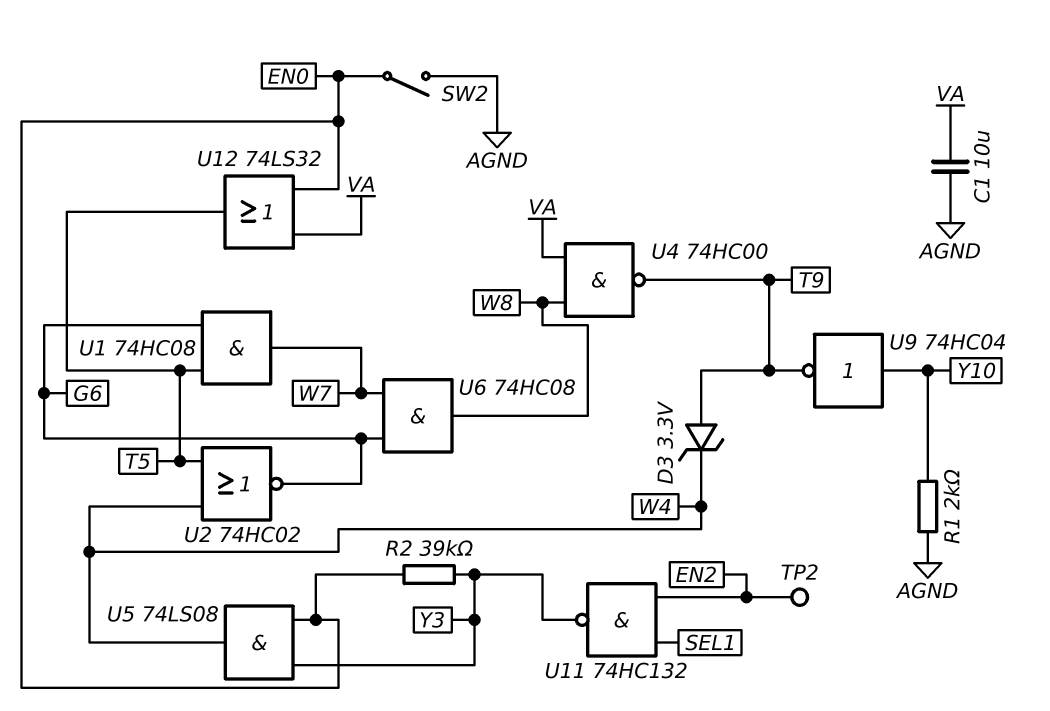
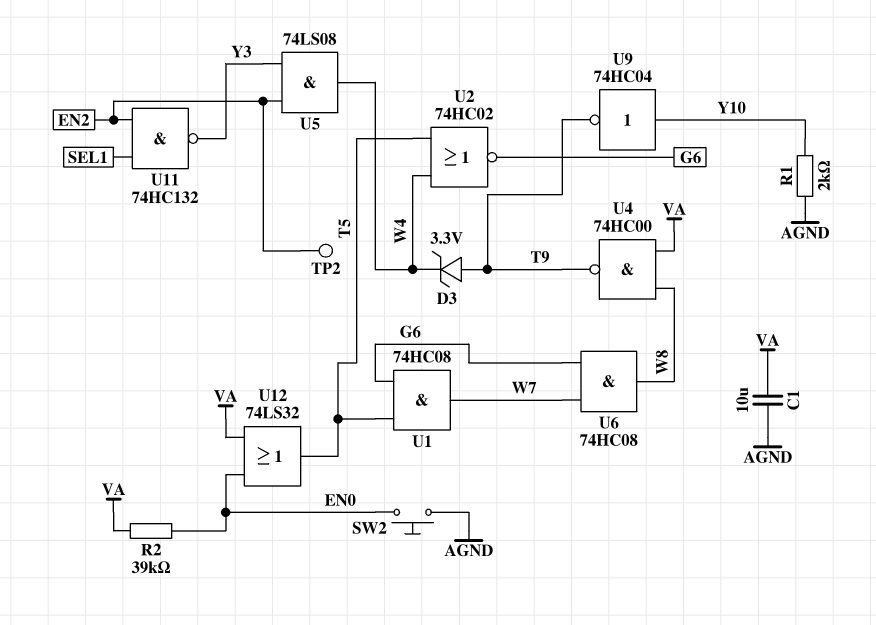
R2: 39k (EN0, Y3) -> 39k (EN0, VA)
SW2: switch (AGND, EN0) -> button (AGND, EN0)
U5: AND 74LS08 (in EN0, in Y3, out W4) -> AND 74LS08 (in EN2, in Y3, out W4)

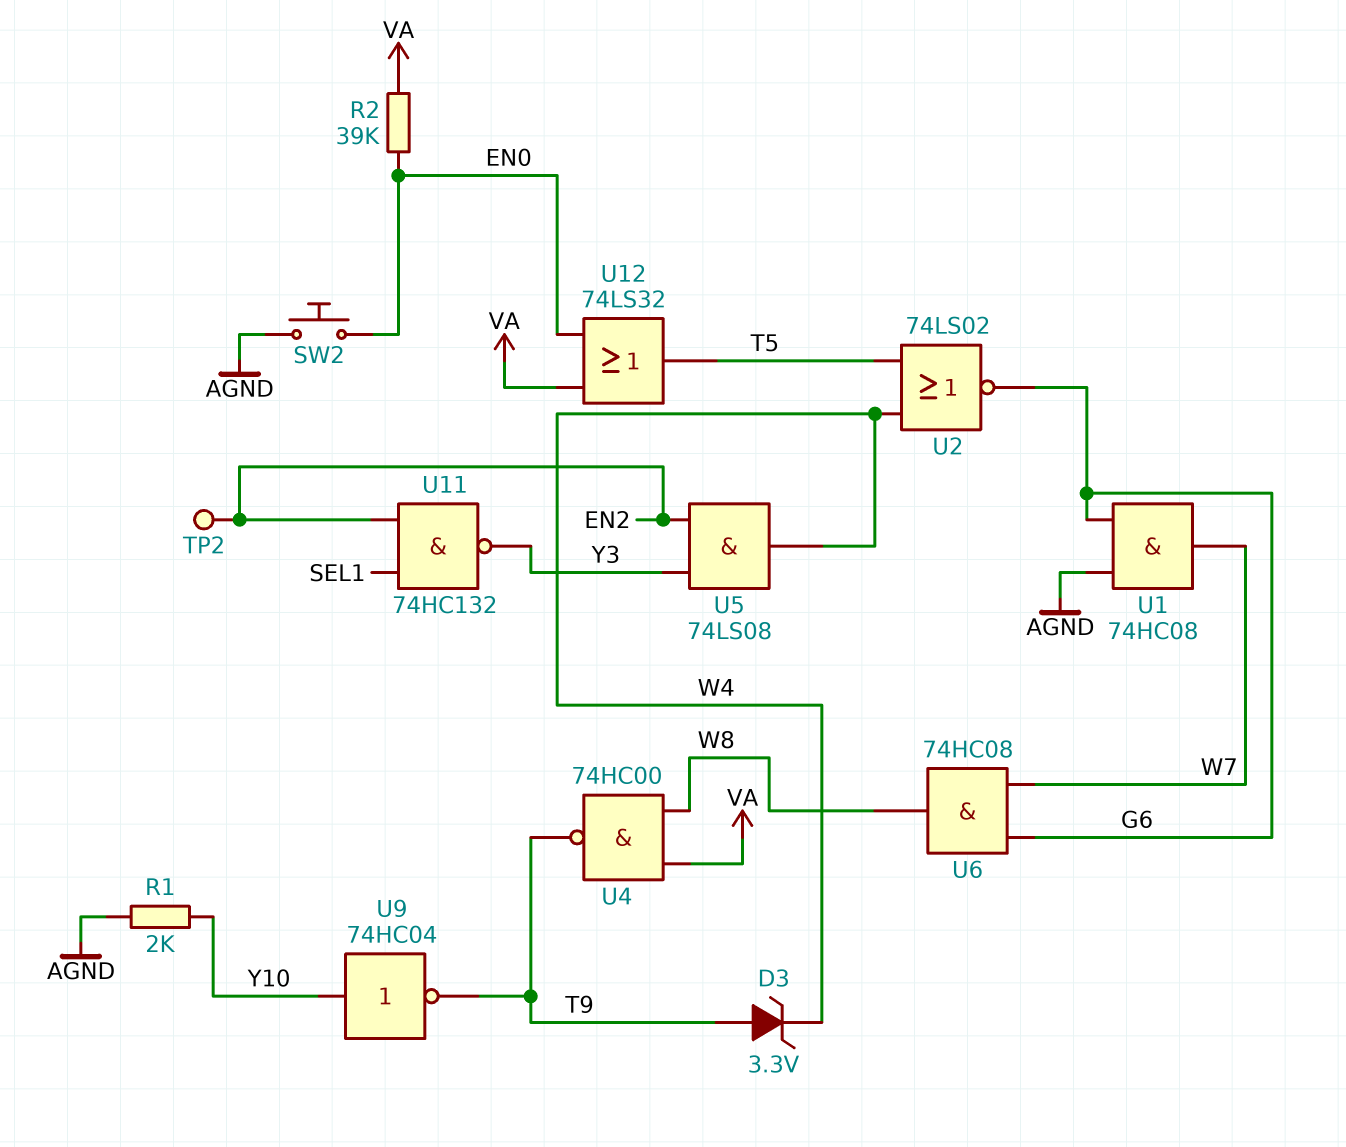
C1: 10uF (AGND, VA) -> none
U1: AND 74HC08 (in G6, in T5, out W7) -> AND 74HC08 (in AGND, in G6, out W7)
U2: NOR 74HC02 (in T5, in W4, out G6) -> NOR 74LS02 (in T5, in W4, out G6)

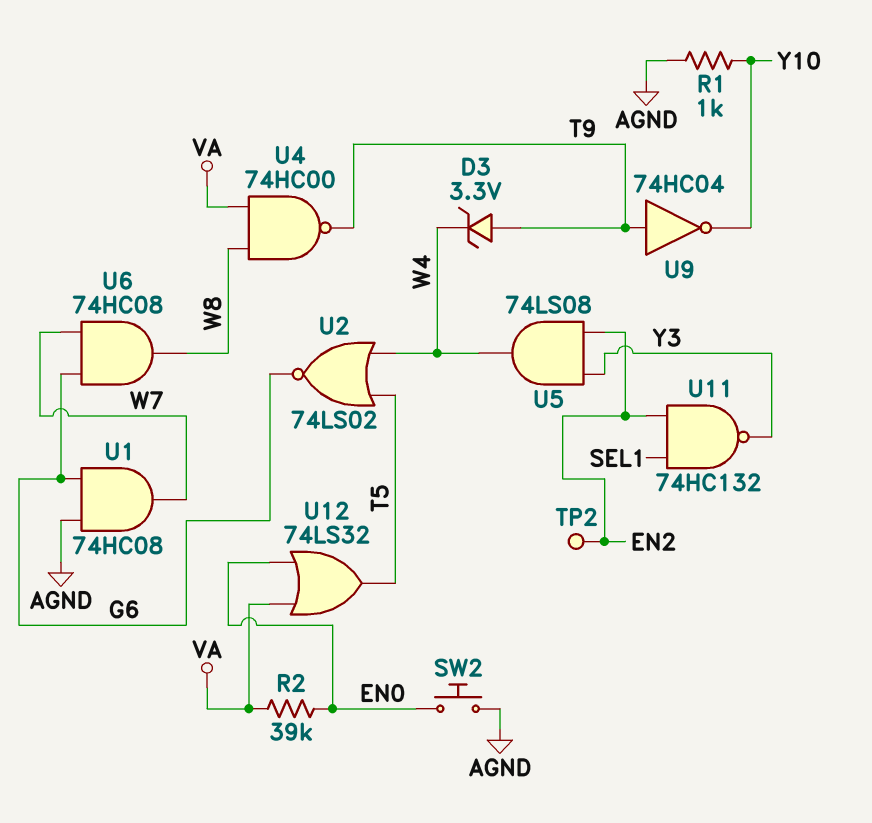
R1: 2k (AGND, Y10) -> 1k (AGND, Y10)
U9: NOT 74HC04 (in Y10, out T9) -> NOT 74HC04 (in T9, out Y10)

